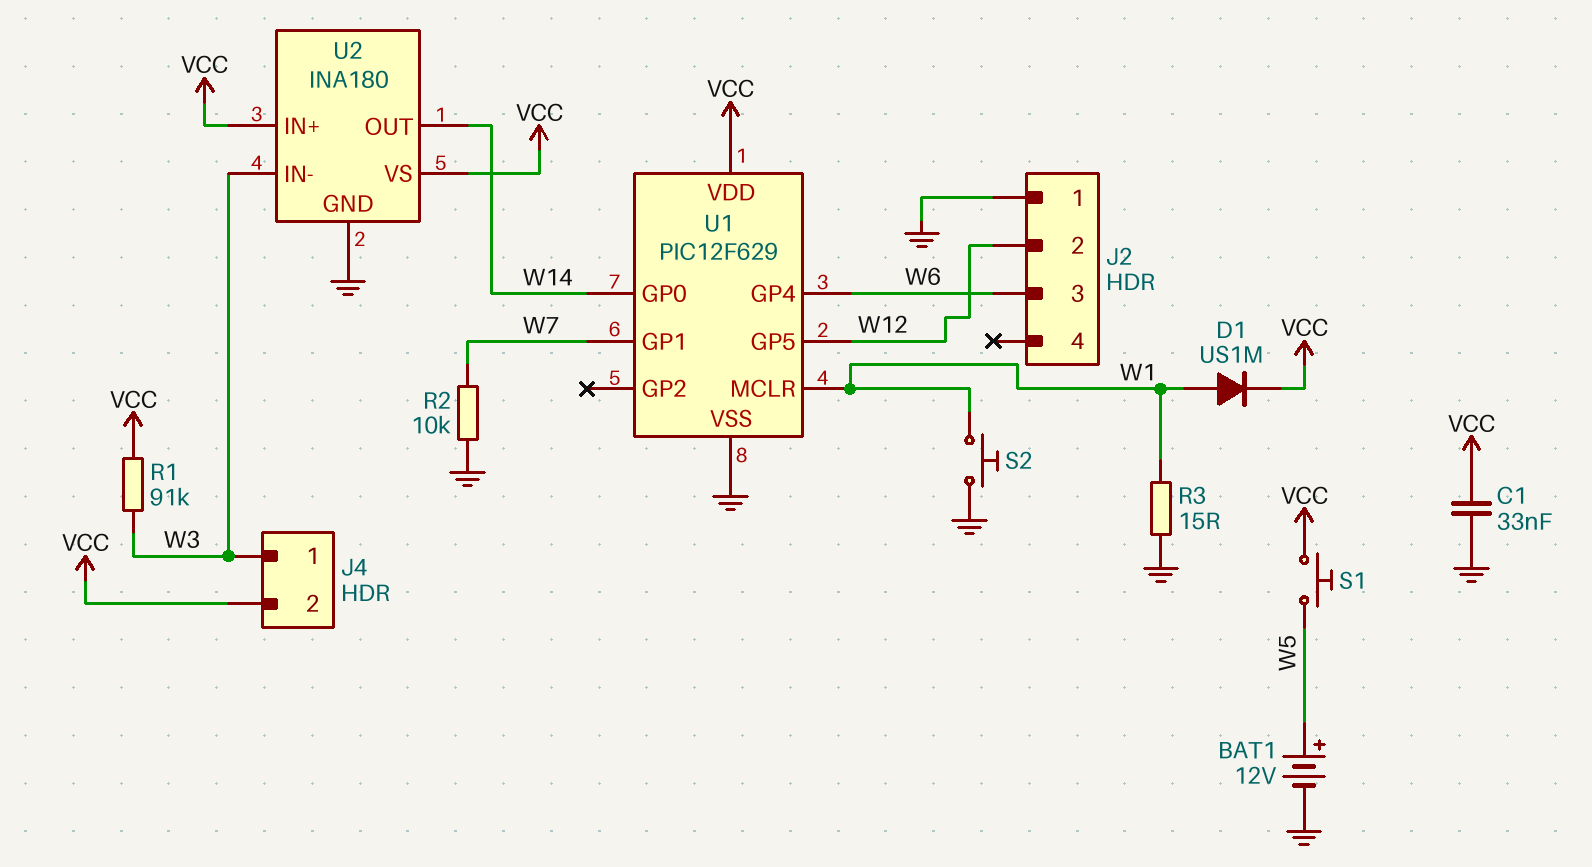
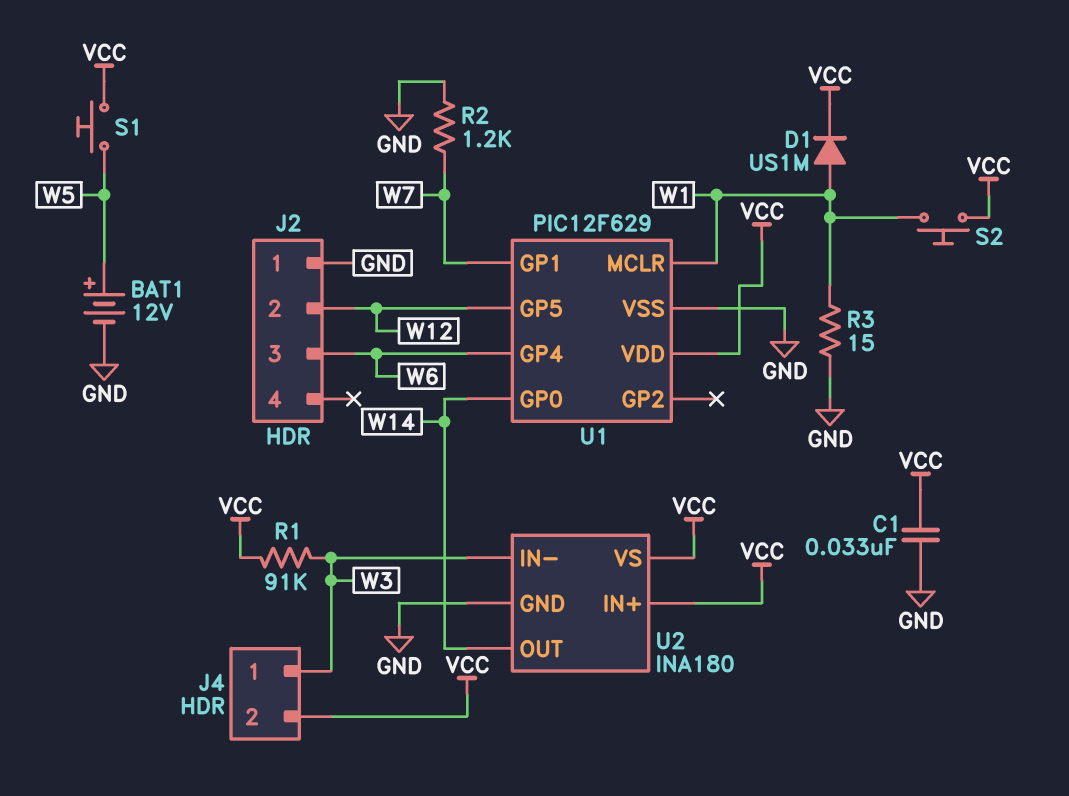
R2: 10k (GND, W7) -> 1.2k (GND, W7)
S2: button (GND, W1) -> button (VCC, W1)

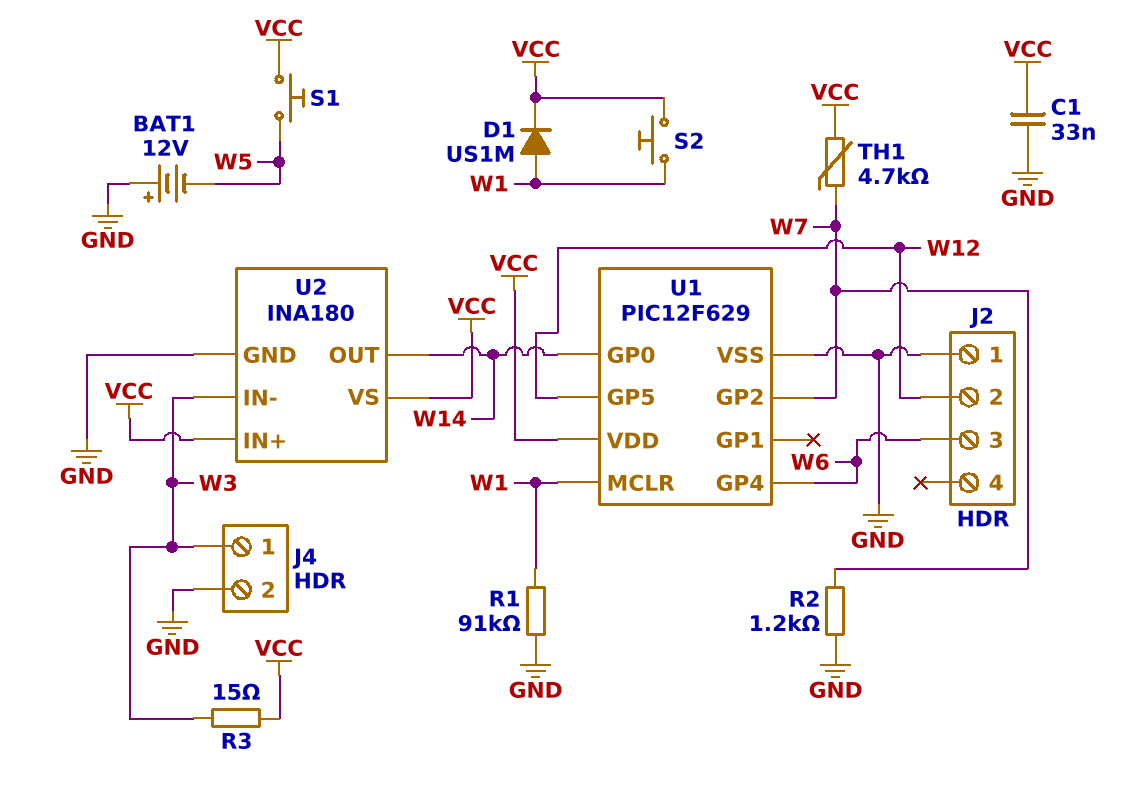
BAT1: 12V (plus W5, minus GND) -> 12V (plus GND, minus W5)
J4 pin 2: VCC -> GND
R1: 91k (VCC, W3) -> 91k (GND, W1)
R3: 15 (GND, W1) -> 15 (VCC, W3)
TH1: none -> 4.7k (VCC, W7)
U1 pin GP1: W7 -> none
U1 pin GP2: none -> W7

